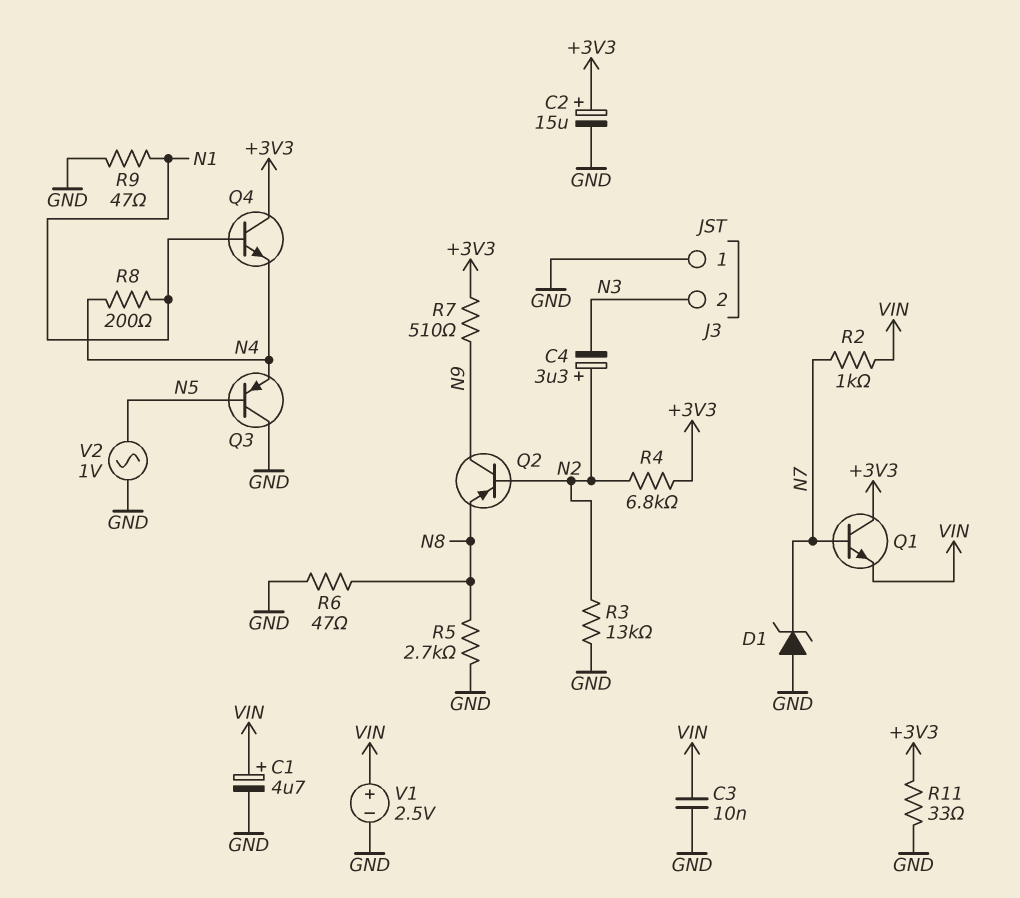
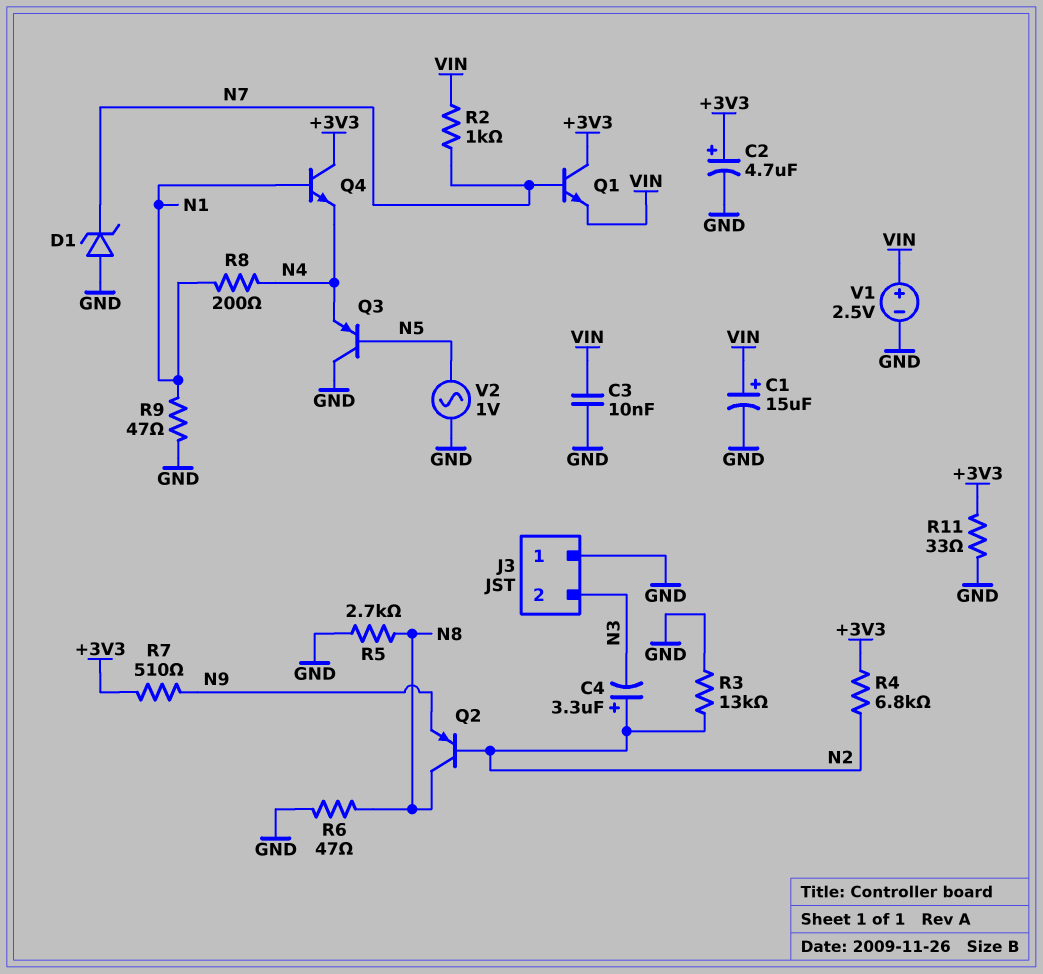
C1: 4.7uF (plus VIN, minus GND) -> 15uF (plus VIN, minus GND)
C2: 15uF (plus +3V3, minus GND) -> 4.7uF (plus +3V3, minus GND)
Q2: PNP (B N2, C N9, E N8) -> PNP (B N2, C N8, E N9)

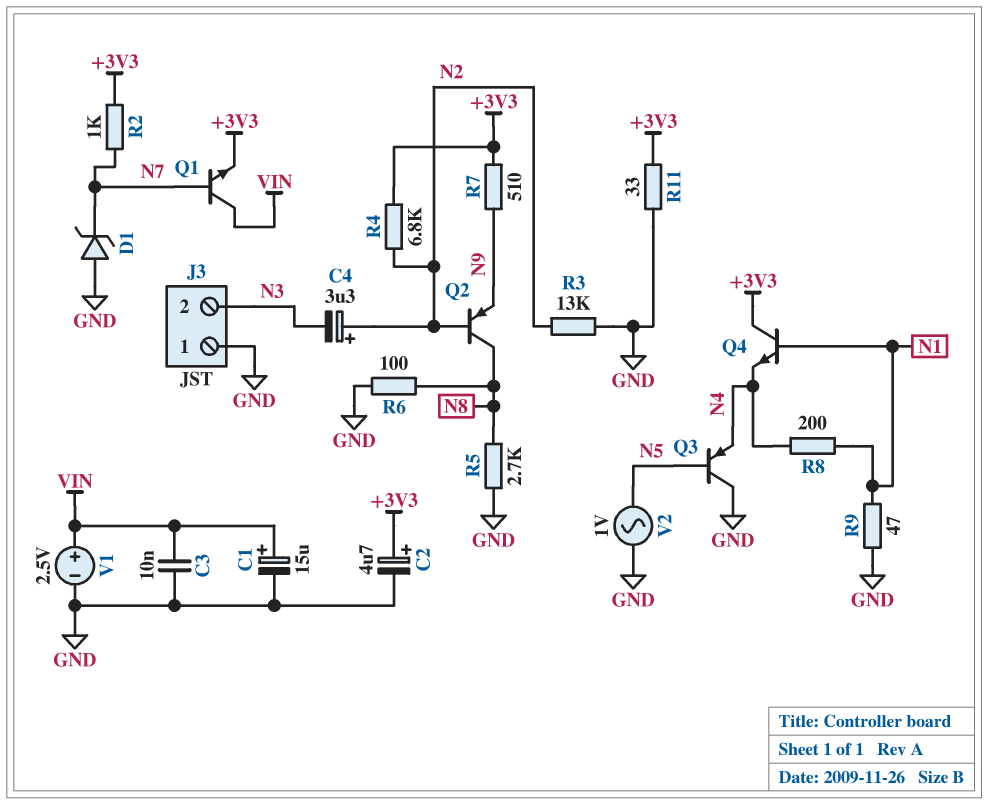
Q1: NPN (B N7, C +3V3, E VIN) -> NPN (B N7, C VIN, E +3V3)
R2: 1k (N7, VIN) -> 1k (+3V3, N7)
R6: 47 (GND, N8) -> 100 (GND, N8)

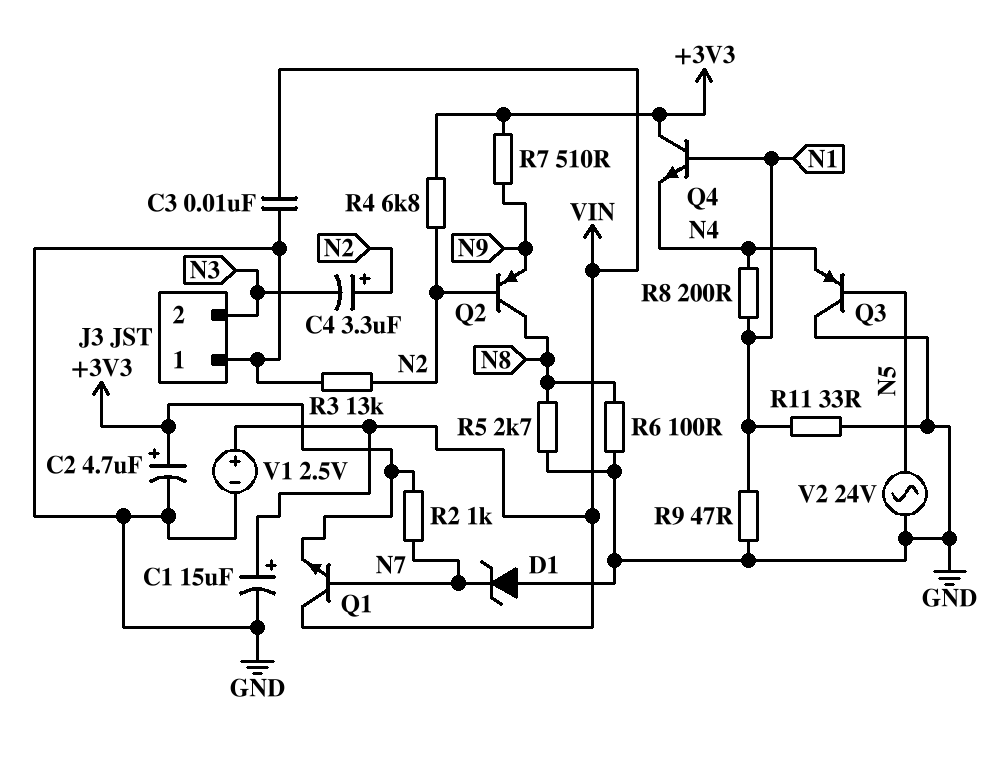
R11: 33 (+3V3, GND) -> 33 (GND, N1)
V2: AC 1V (GND, N5) -> AC 24V (GND, N5)

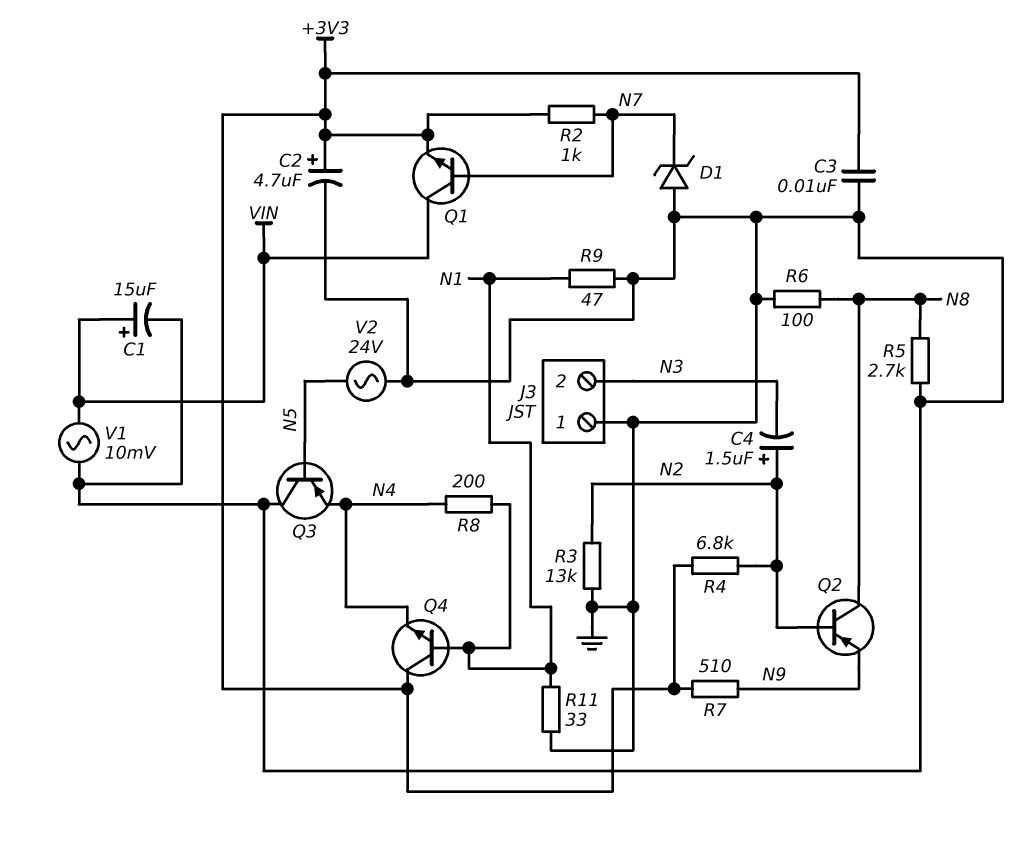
C3: 10nF (GND, VIN) -> 10nF (+3V3, GND)
C4: 3.3uF (plus N2, minus N3) -> 1.5uF (plus N2, minus N3)
V1: 2.5V (plus VIN, minus GND) -> AC 10mV (GND, VIN)

